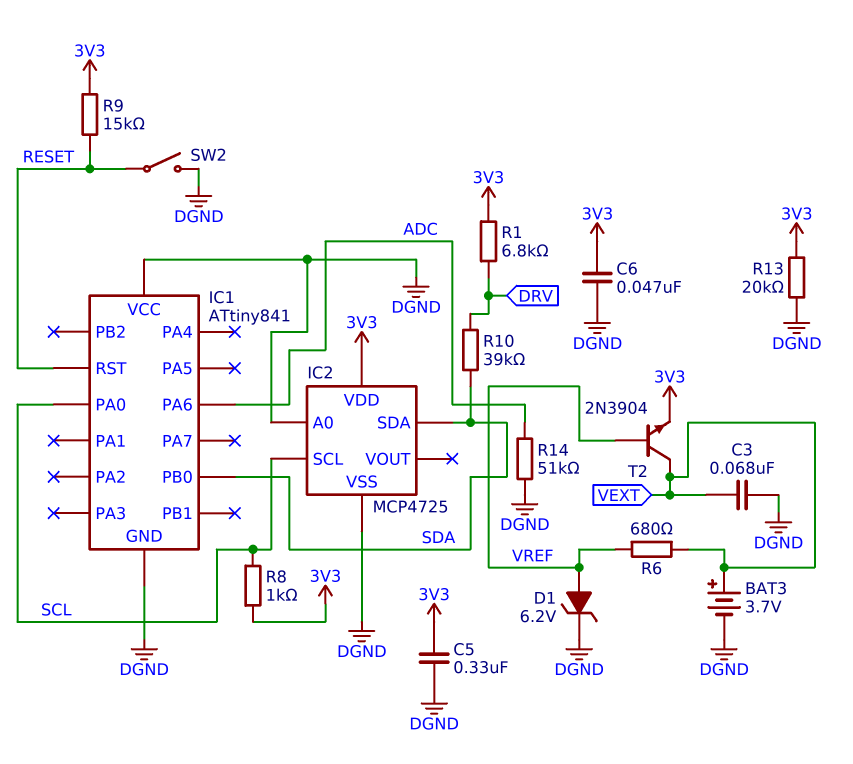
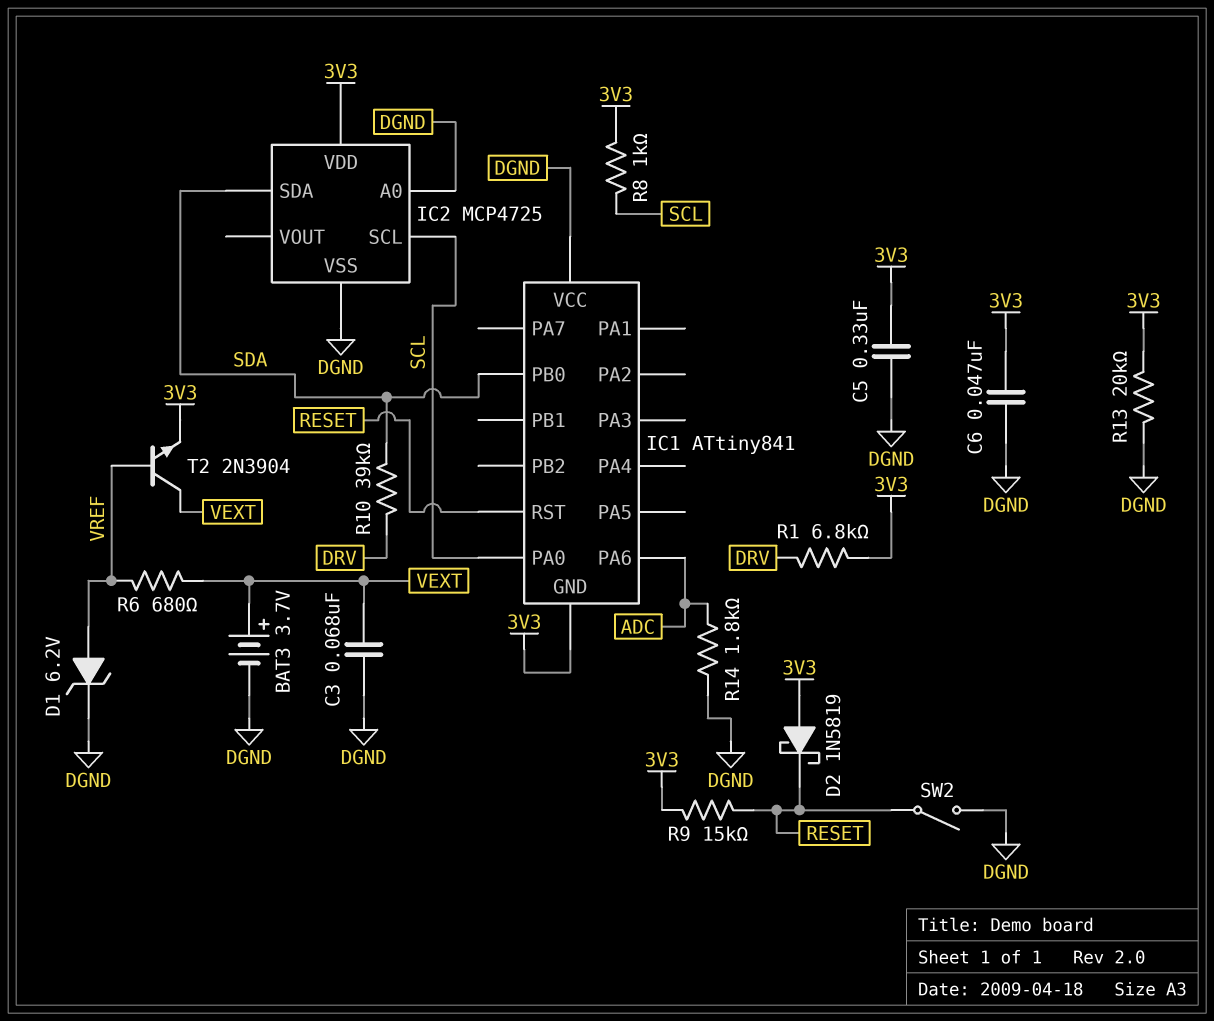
D2: none -> schottky 1N5819 (A 3V3, K RESET)
IC1 pin GND: DGND -> 3V3
R14: 51k (ADC, DGND) -> 1.8k (ADC, DGND)

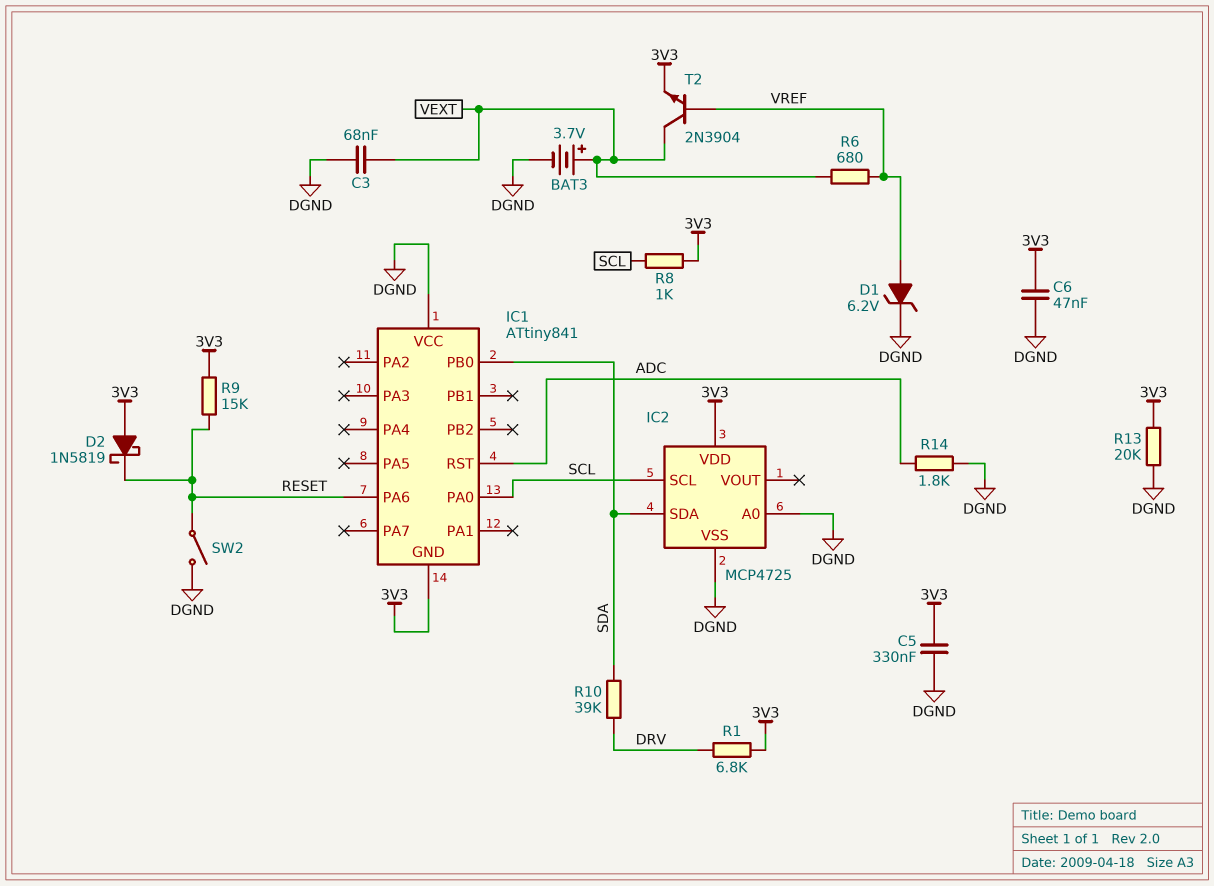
IC1 pin PA6: ADC -> RESET
IC1 pin RST: RESET -> ADC

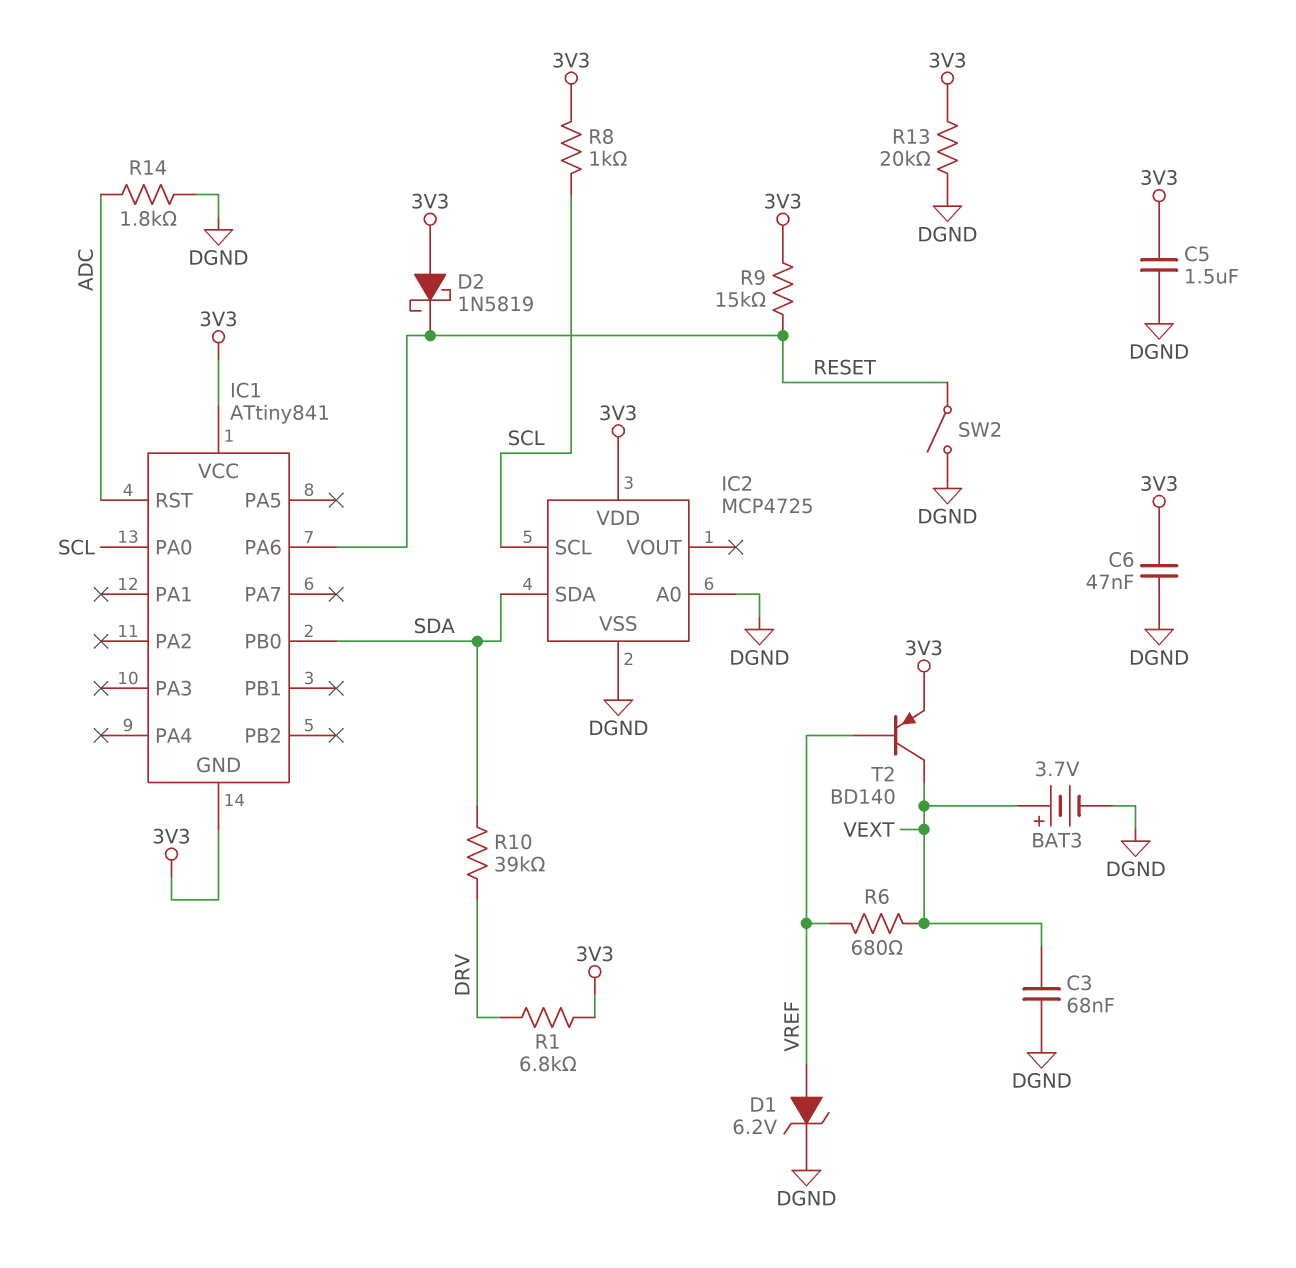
C5: 330nF (3V3, DGND) -> 1.5uF (3V3, DGND)
IC1 pin VCC: DGND -> 3V3
T2: NPN 2N3904 (B VREF, C VEXT, E 3V3) -> PNP BD140 (B VREF, C VEXT, E 3V3)

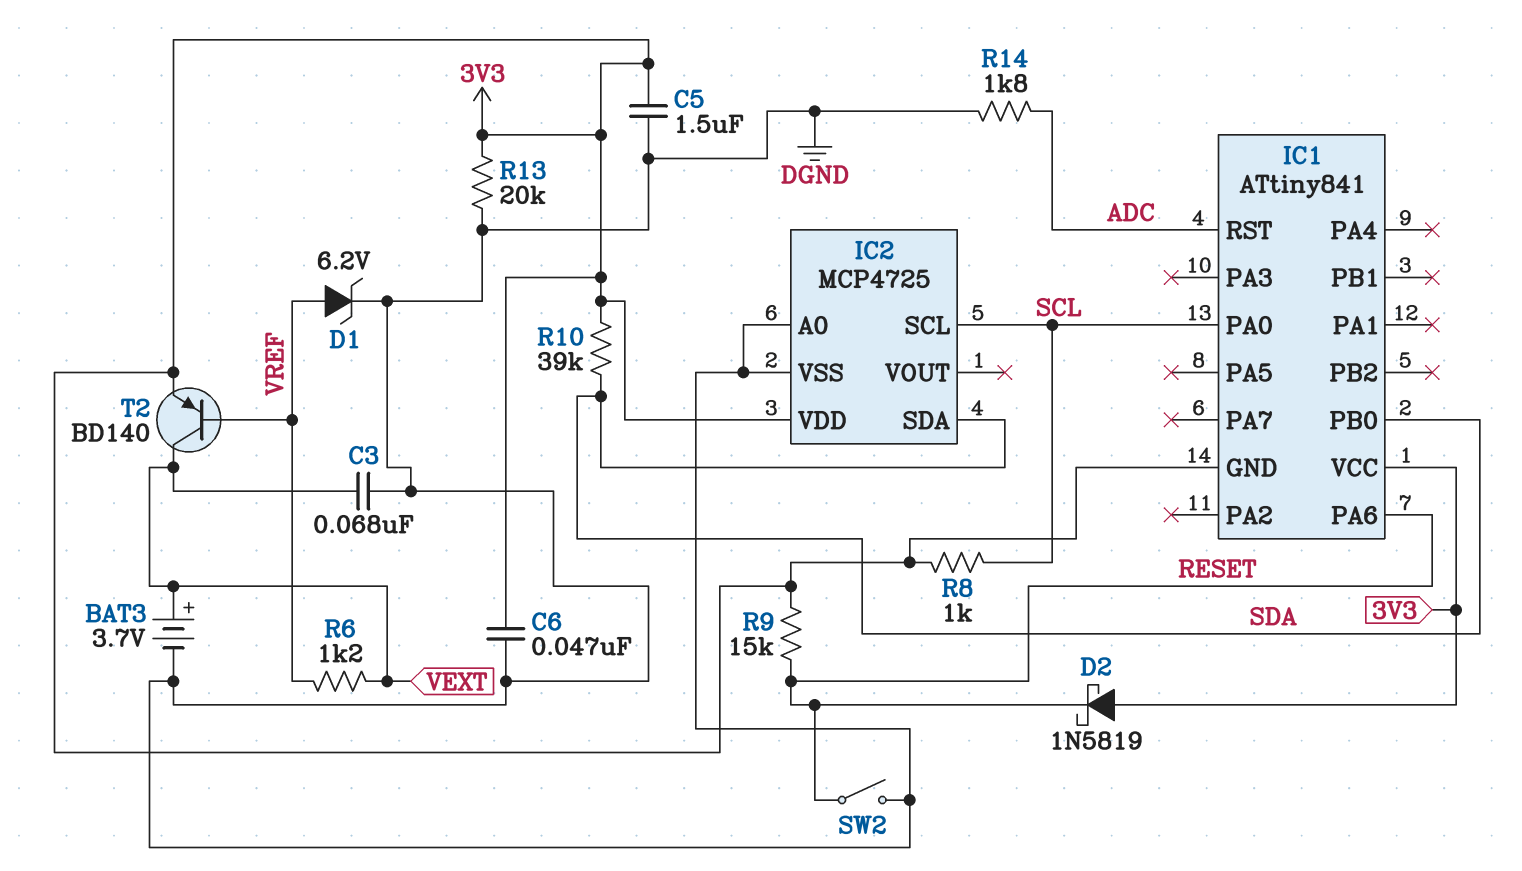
R1: 6.8k (3V3, DRV) -> none
R6: 680 (VEXT, VREF) -> 1.2k (VEXT, VREF)
R10: 39k (DRV, SDA) -> 39k (3V3, SDA)

